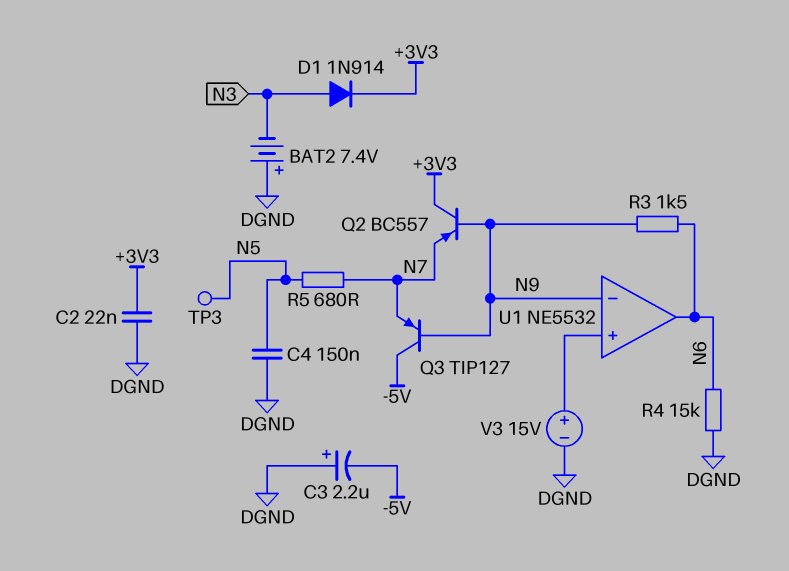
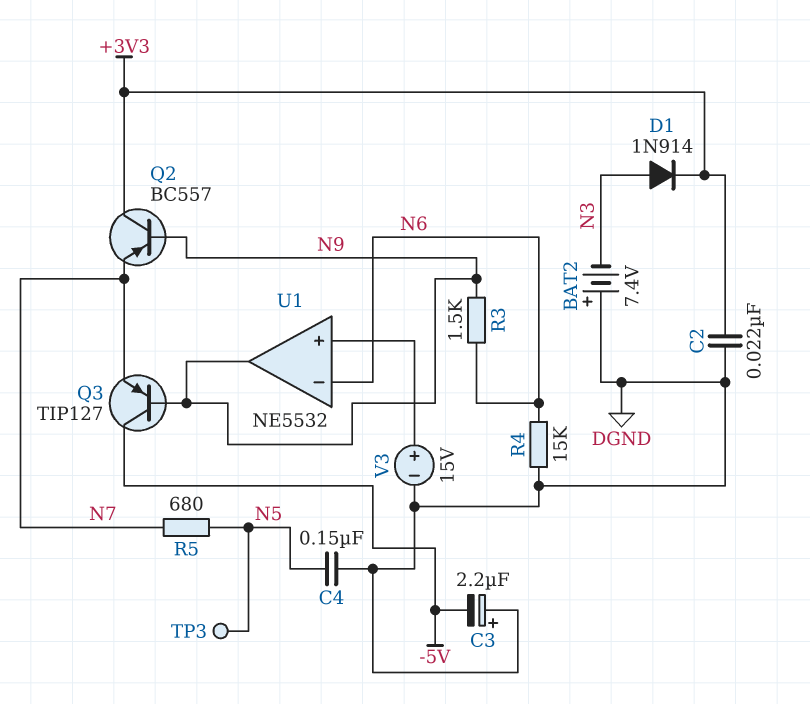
U1 pin in-: N9 -> N6
U1 pin out: N6 -> N9

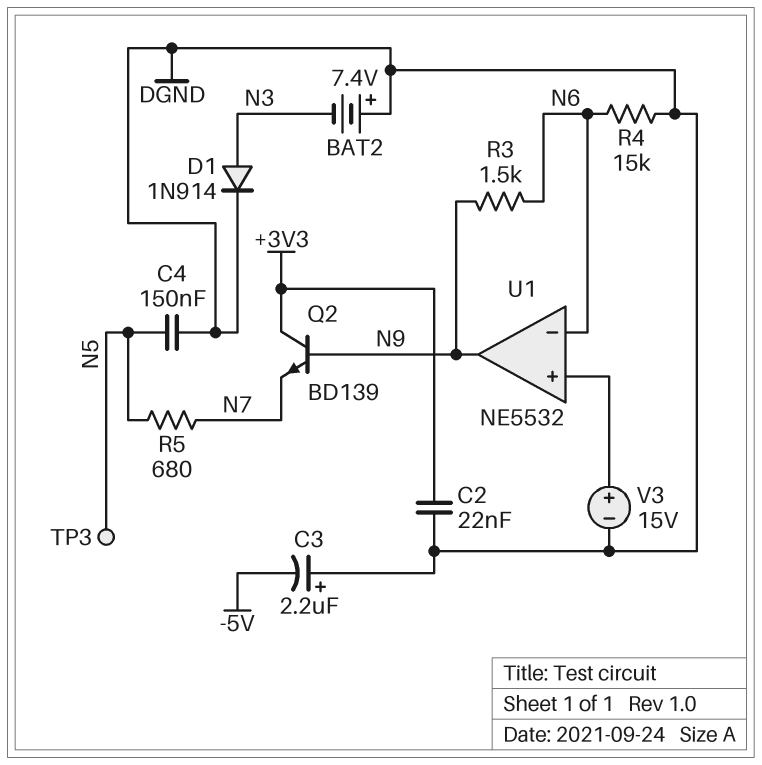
D1: diode 1N914 (A N3, K +3V3) -> diode 1N914 (A N3, K DGND)
Q2: PNP BC557 (B N9, C +3V3, E N7) -> NPN BD139 (B N9, C +3V3, E N7)
Q3: PNP TIP127 (B N9, C -5V, E N7) -> none

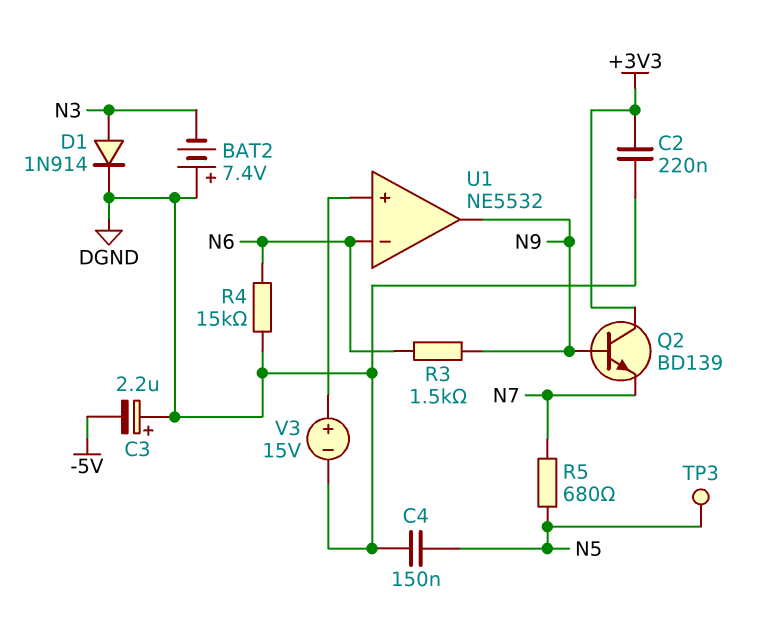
C2: 22nF (+3V3, DGND) -> 220nF (+3V3, DGND)

